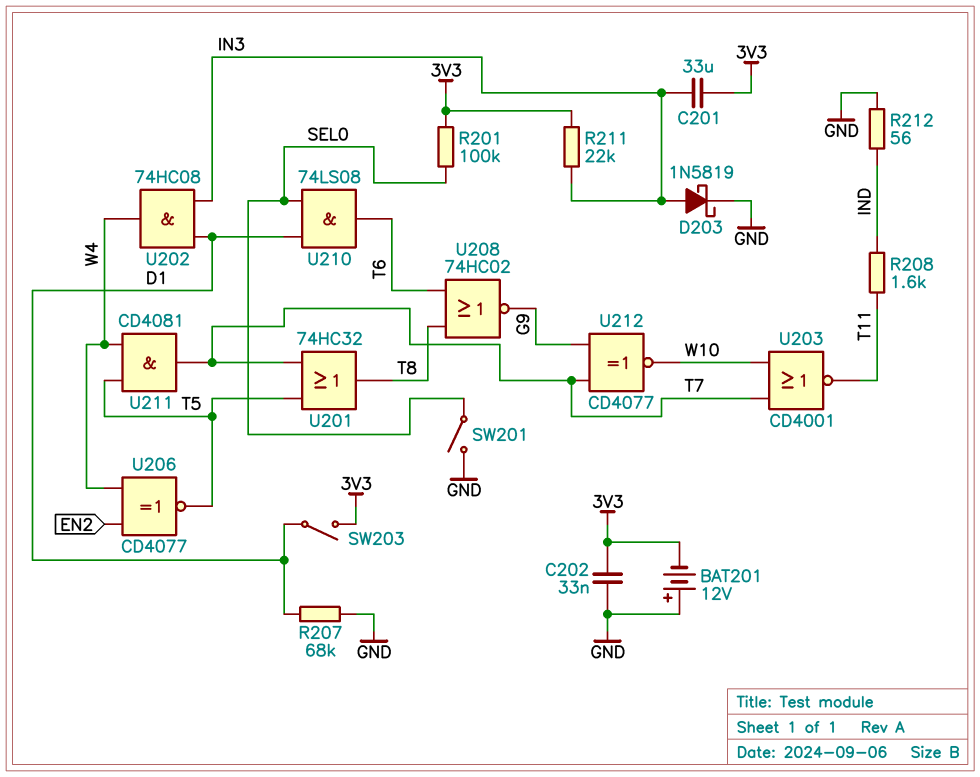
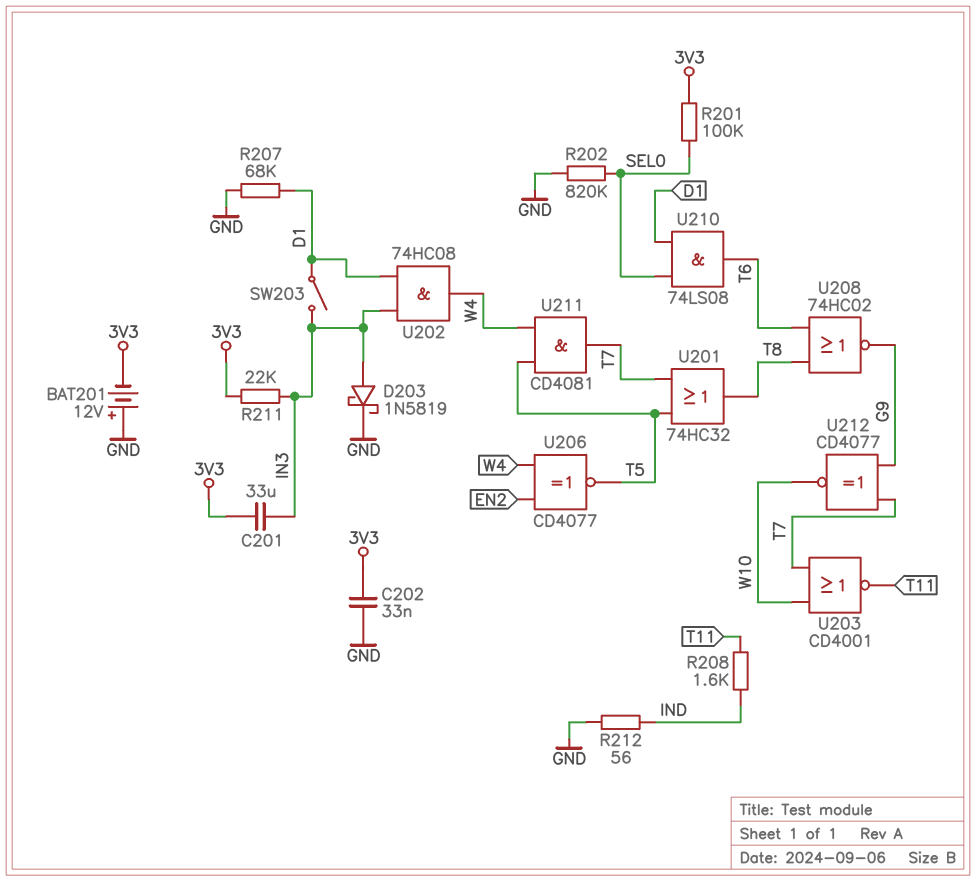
R202: none -> 820k (GND, SEL0)
SW201: switch (GND, SEL0) -> none
SW203: switch (3V3, D1) -> switch (D1, IN3)

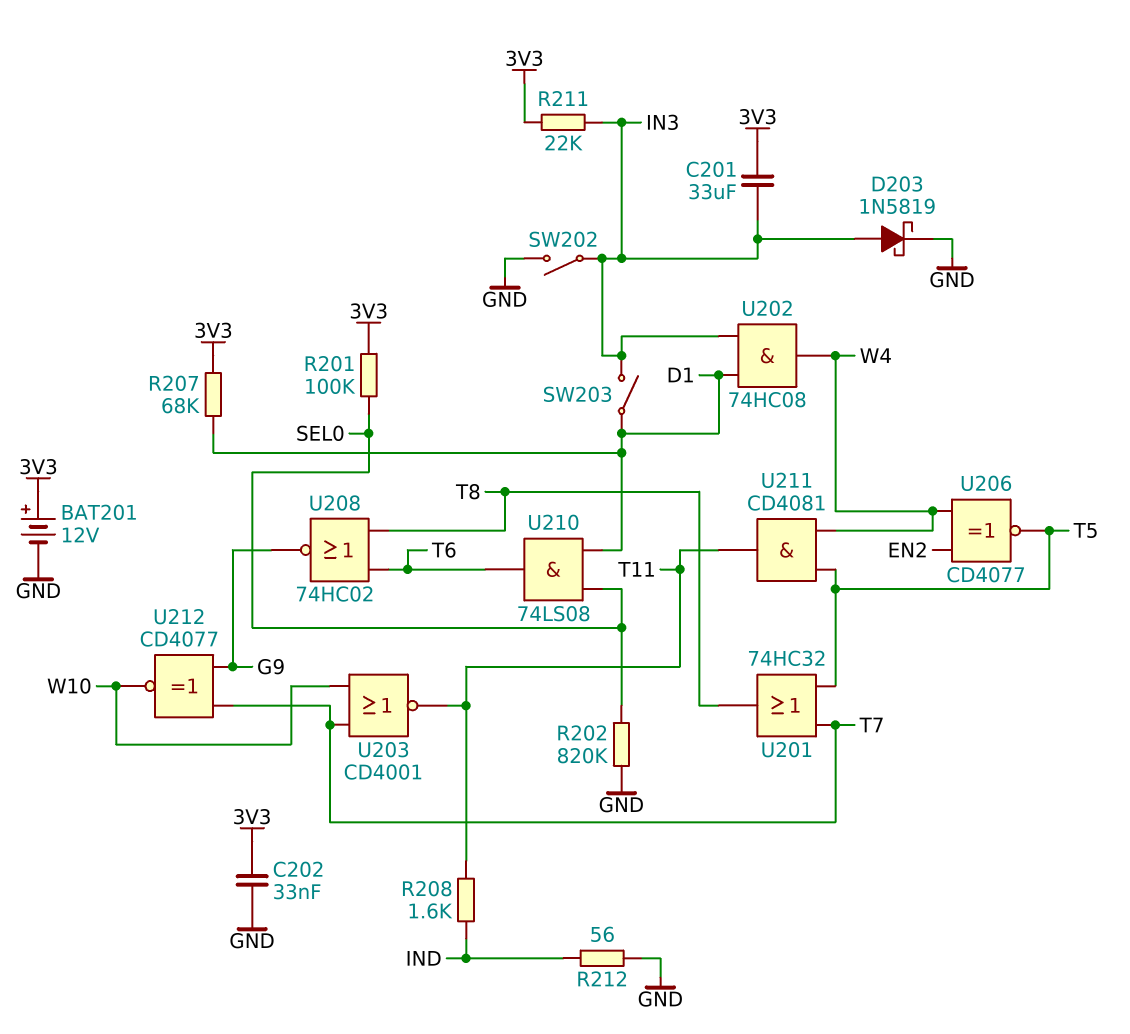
BAT201: 12V (plus GND, minus 3V3) -> 12V (plus 3V3, minus GND)
R207: 68k (D1, GND) -> 68k (3V3, D1)
SW202: none -> switch (GND, IN3)
U211: AND CD4081 (in T5, in W4, out T7) -> AND CD4081 (in T5, in W4, out T11)

